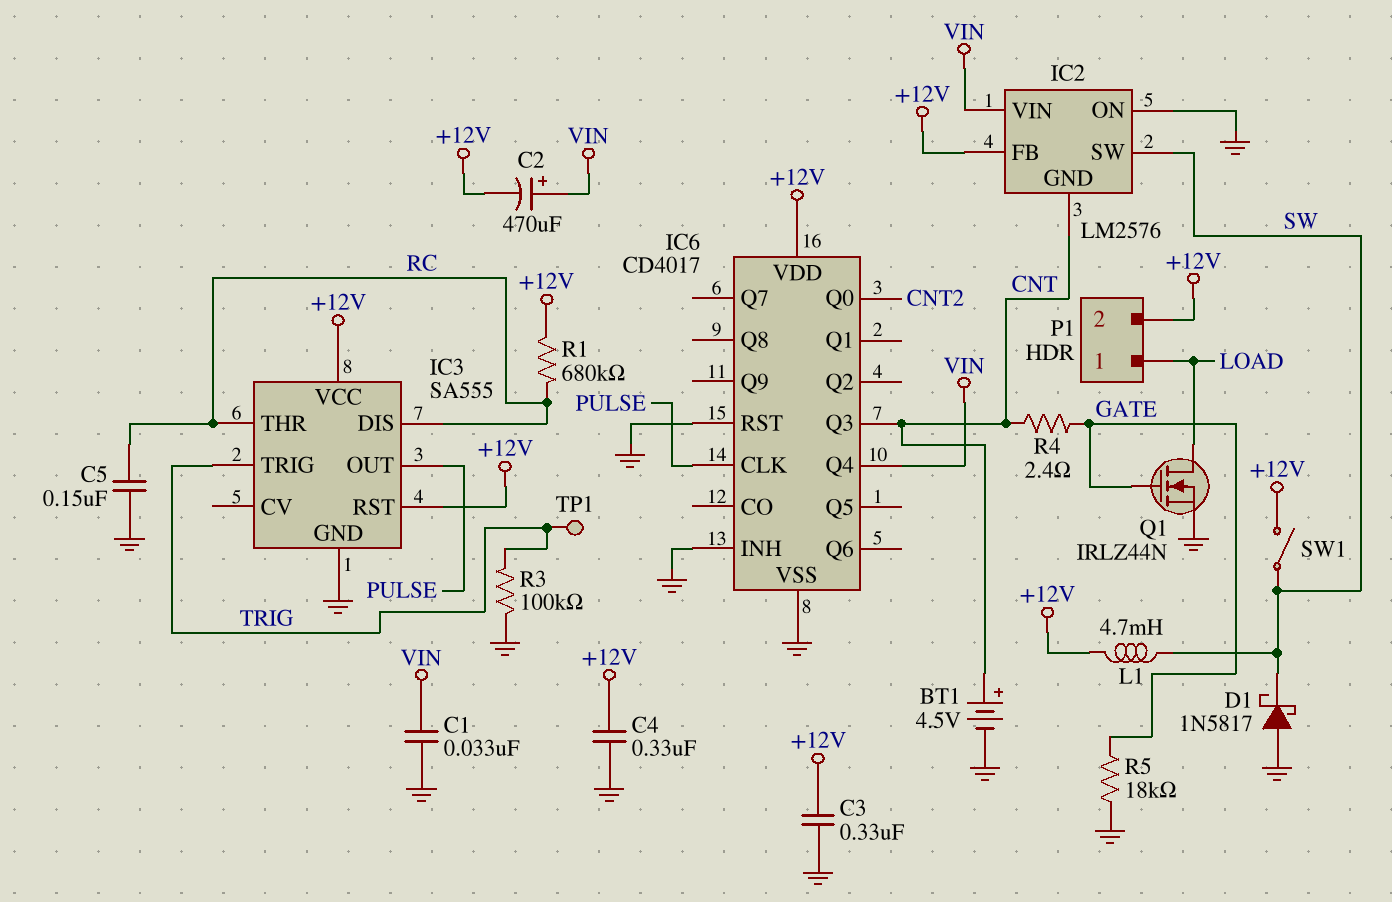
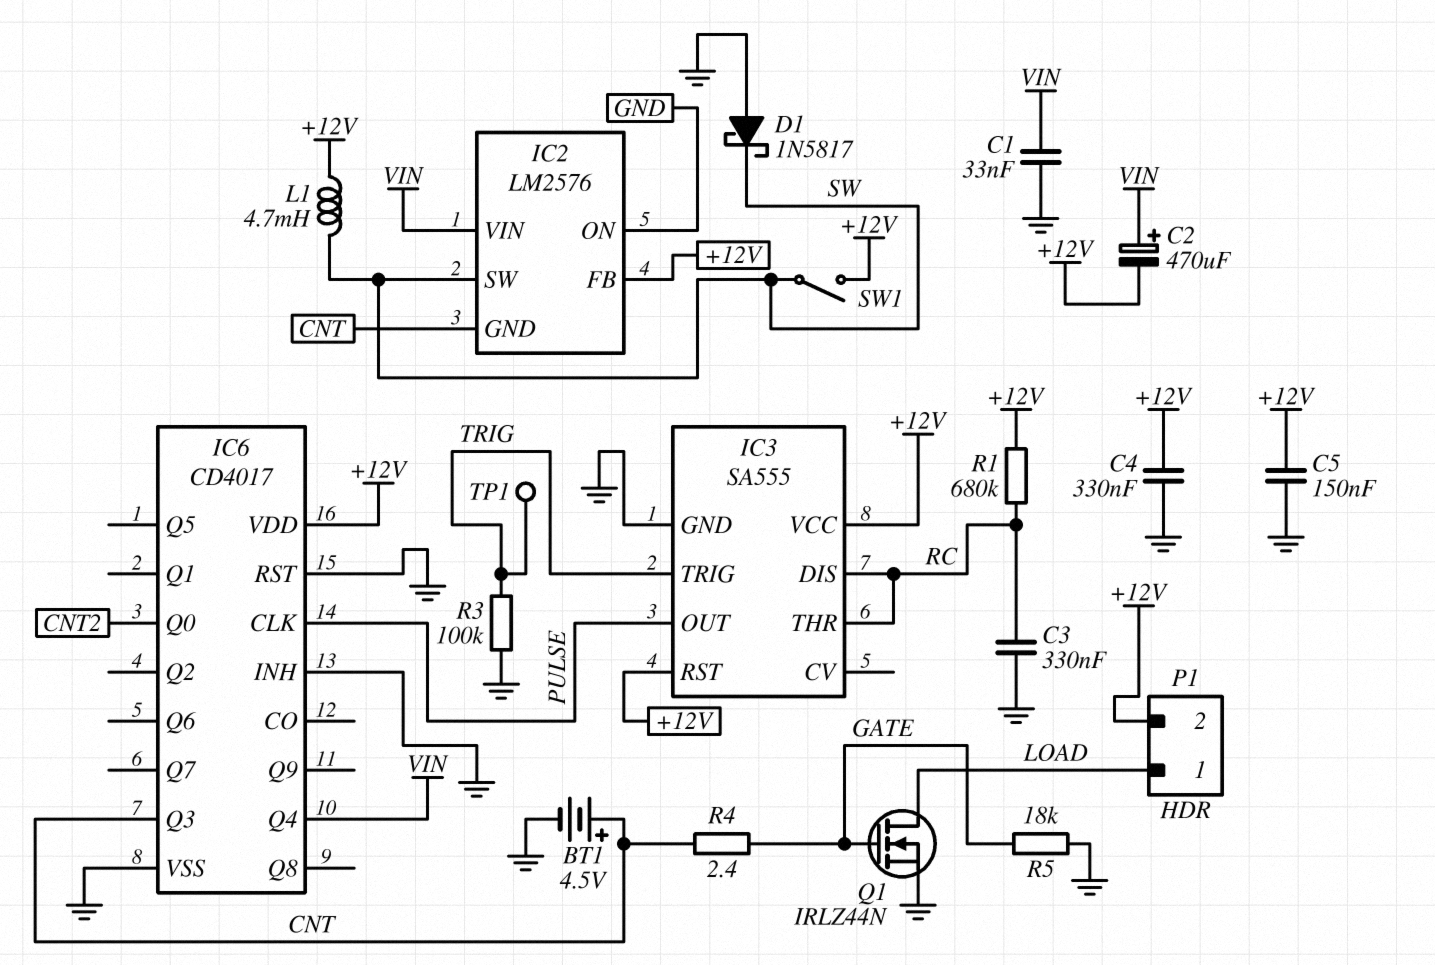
C3: 330nF (+12V, GND) -> 330nF (GND, RC)
C5: 150nF (GND, RC) -> 150nF (+12V, GND)

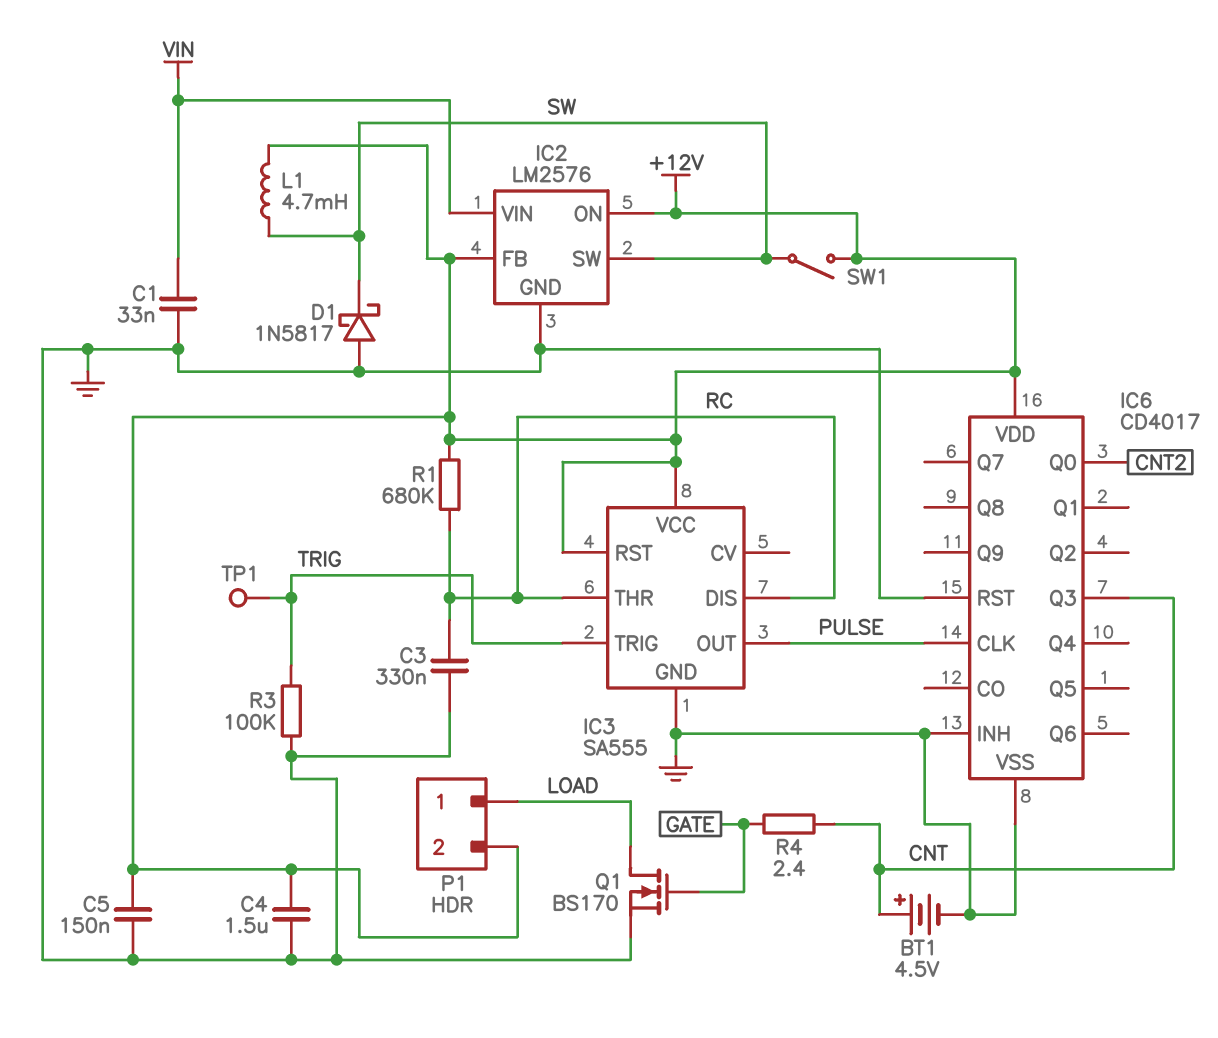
C2: 470uF (plus VIN, minus +12V) -> none
C4: 330nF (+12V, GND) -> 1.5uF (+12V, GND)
IC2 pin GND: CNT -> GND
IC2 pin ON: GND -> +12V
IC6 pin Q4: VIN -> none
Q1: NMOS IRLZ44N (G GATE, D LOAD, S GND) -> NMOS BS170 (G GATE, D LOAD, S GND)
R5: 18k (GATE, GND) -> none

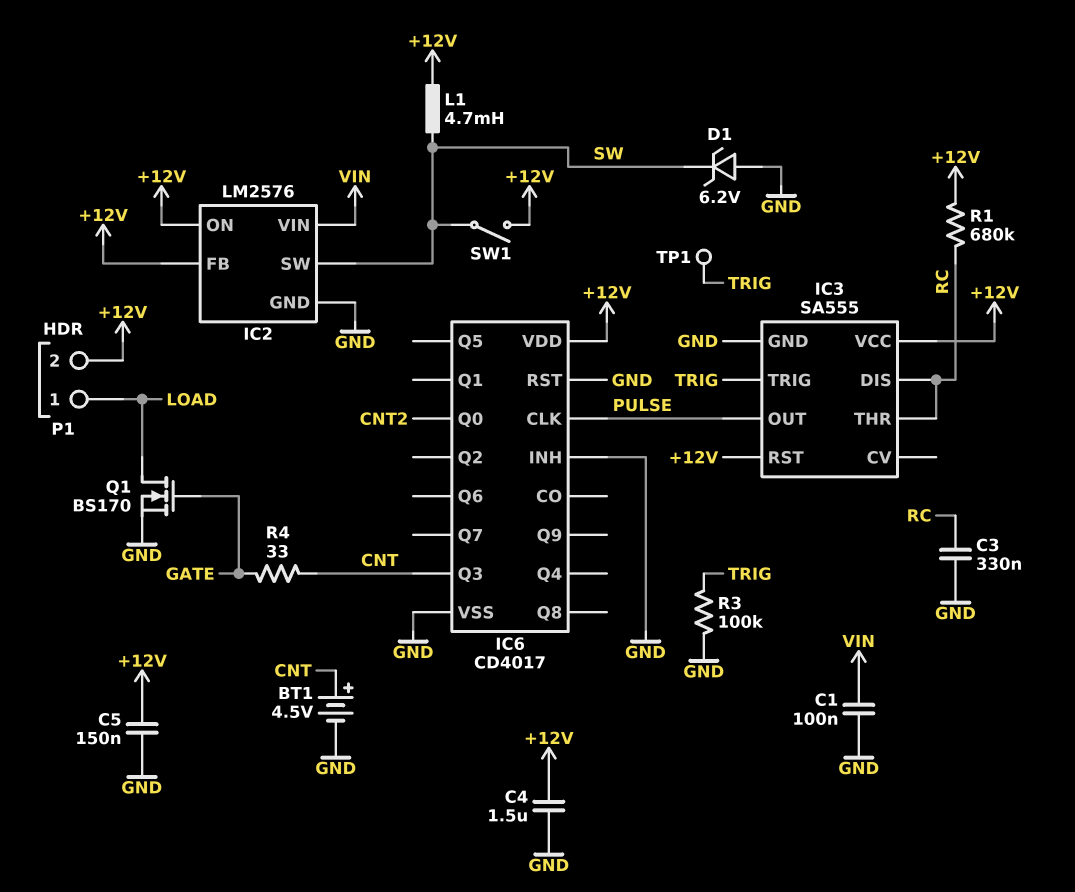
C1: 33nF (GND, VIN) -> 100nF (GND, VIN)
D1: schottky 1N5817 (A GND, K SW) -> zener 6.2V (A GND, K SW)
R4: 2.4 (CNT, GATE) -> 33 (CNT, GATE)

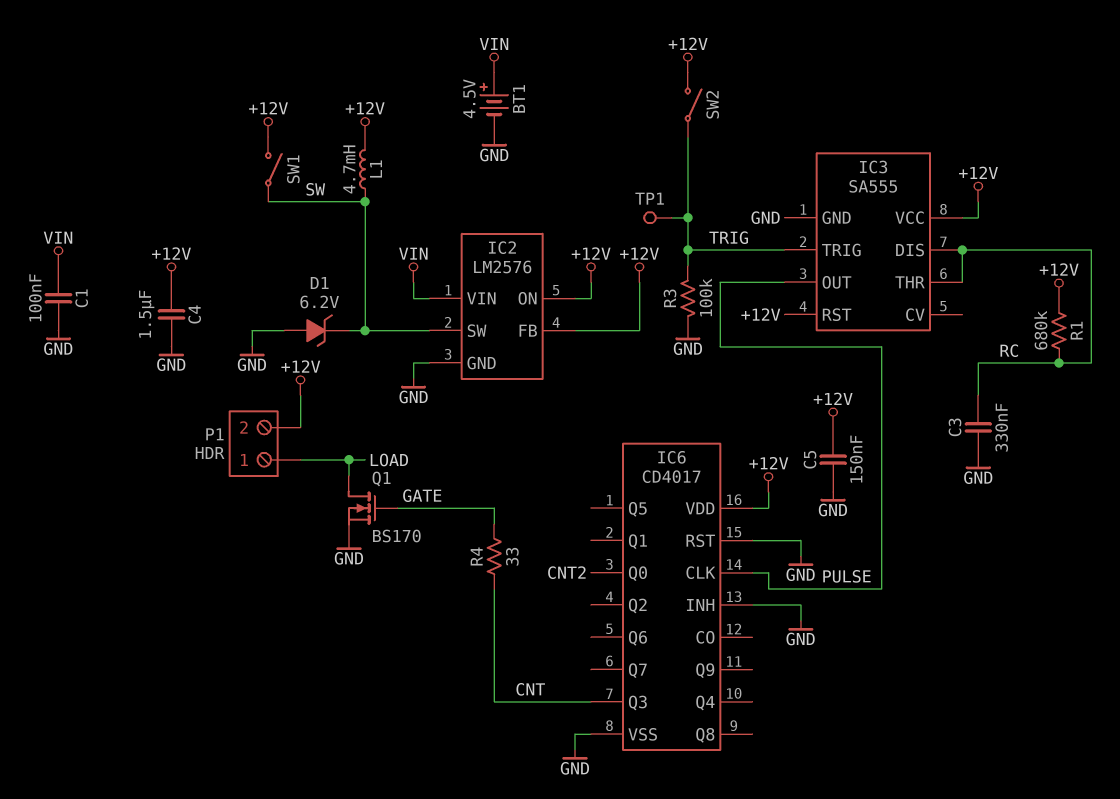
BT1: 4.5V (plus CNT, minus GND) -> 4.5V (plus VIN, minus GND)
SW2: none -> switch (+12V, TRIG)

